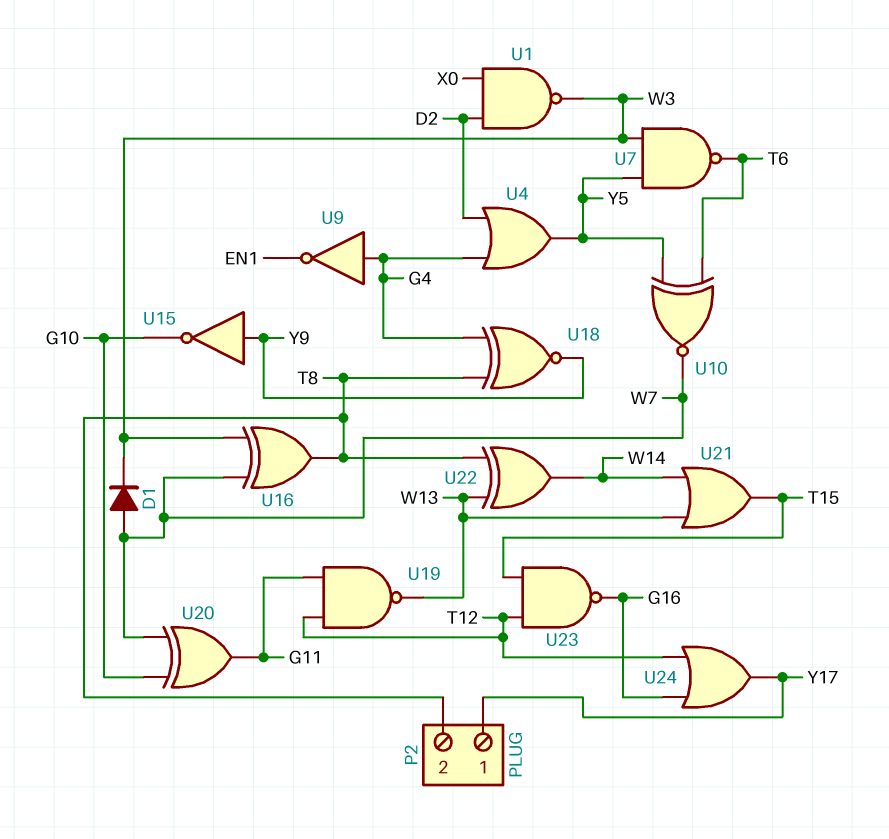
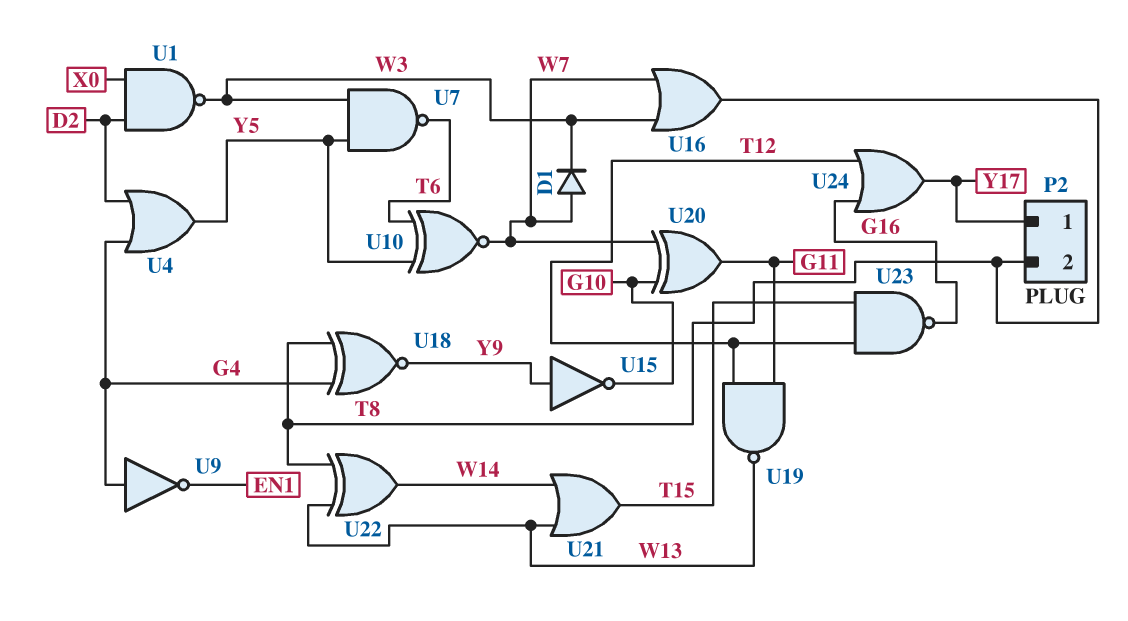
U16: XOR (in W3, in W7, out T8) -> OR (in W3, in W7, out T8)

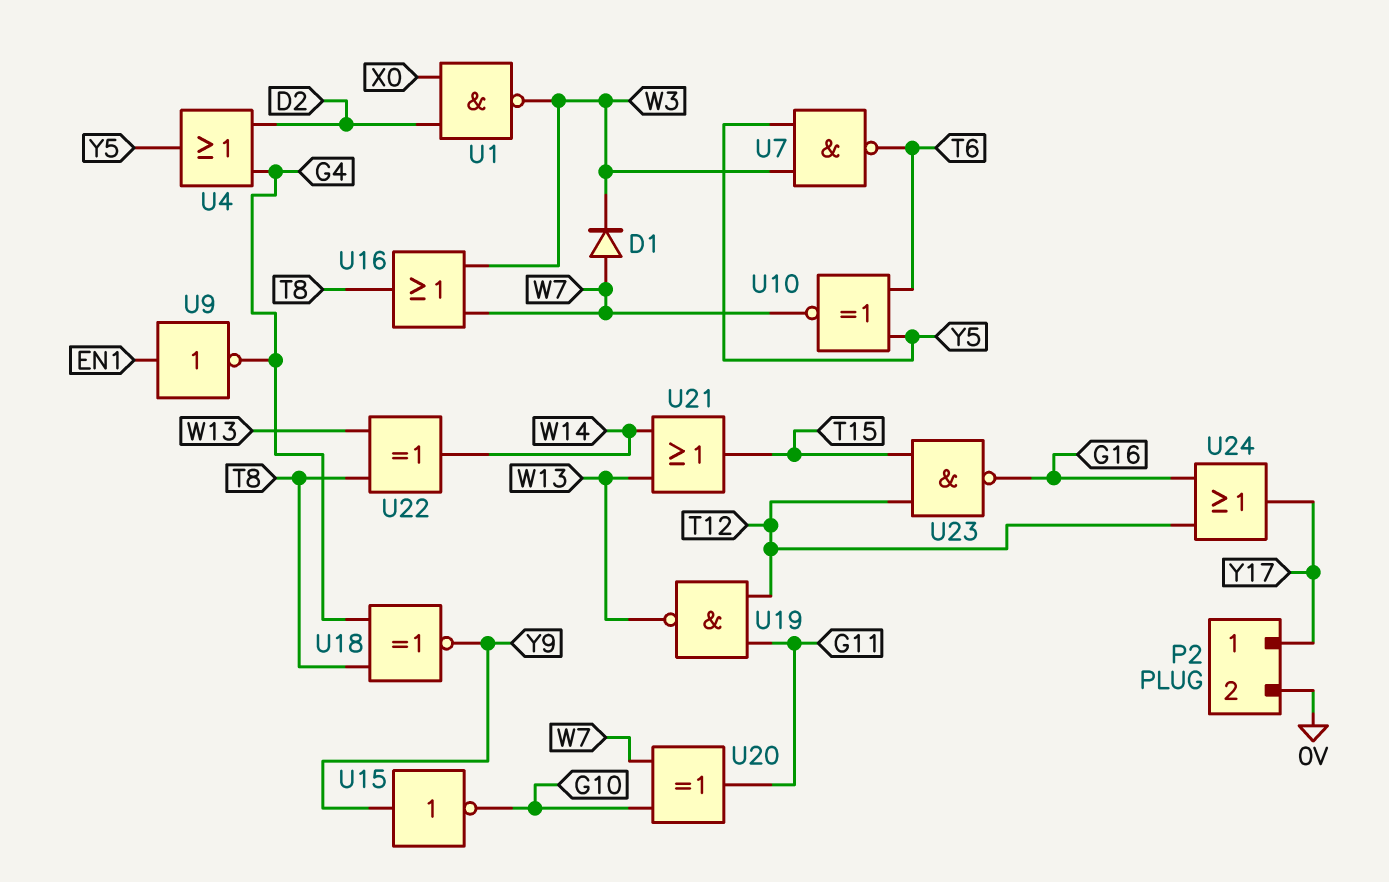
P2 pin 2: T8 -> 0V
U9: NOT (in G4, out EN1) -> NOT (in EN1, out G4)

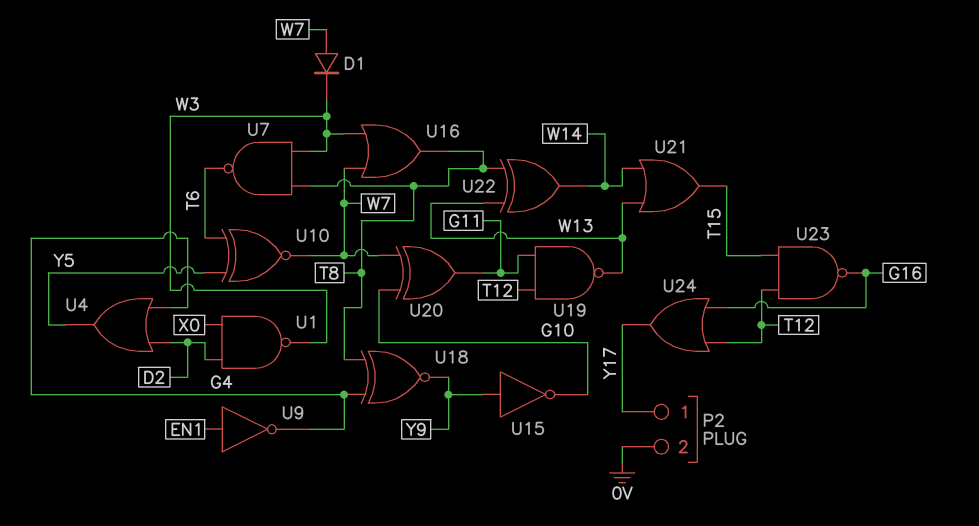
U7: NAND (in W3, in Y5, out T6) -> NAND (in T8, in W3, out T6)

